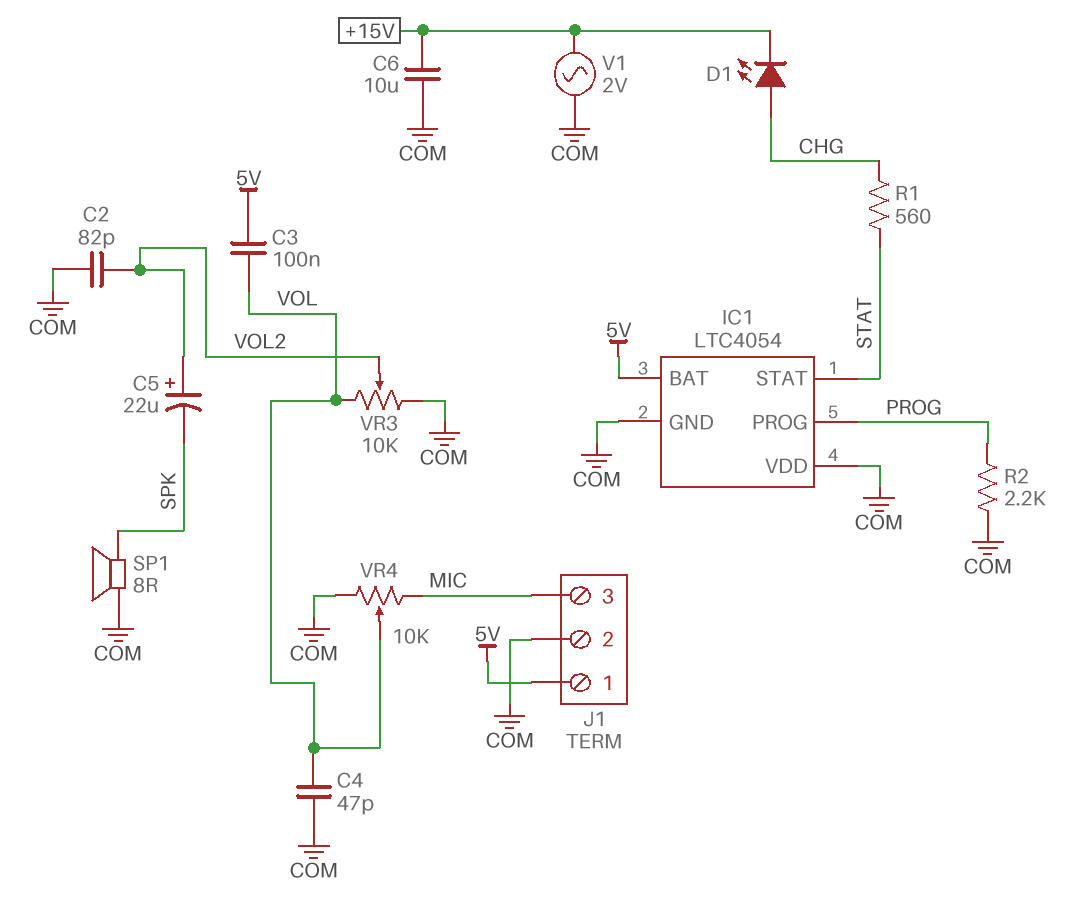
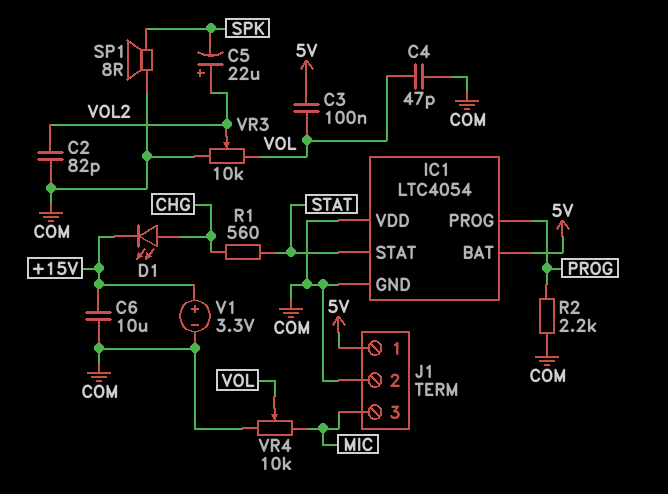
V1: AC 2V (+15V, COM) -> 3.3V (plus +15V, minus COM)

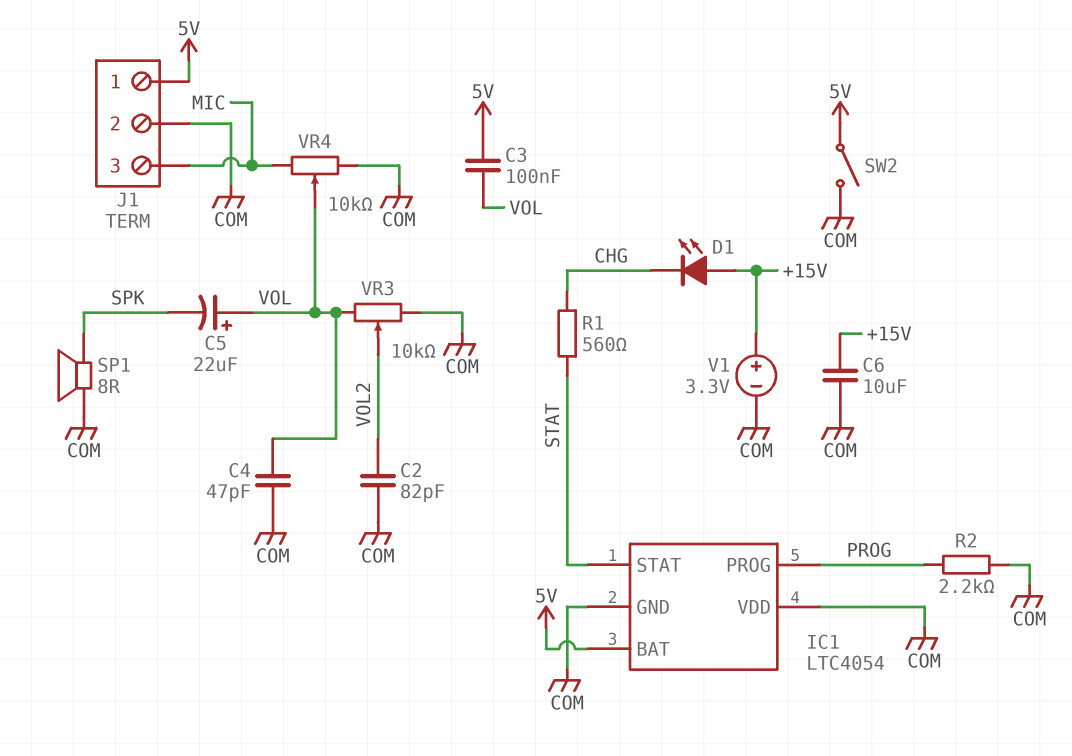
C5: 22uF (plus VOL2, minus SPK) -> 22uF (plus VOL, minus SPK)
D1: LED (A CHG, K +15V) -> LED (A +15V, K CHG)
SW2: none -> switch (5V, COM)

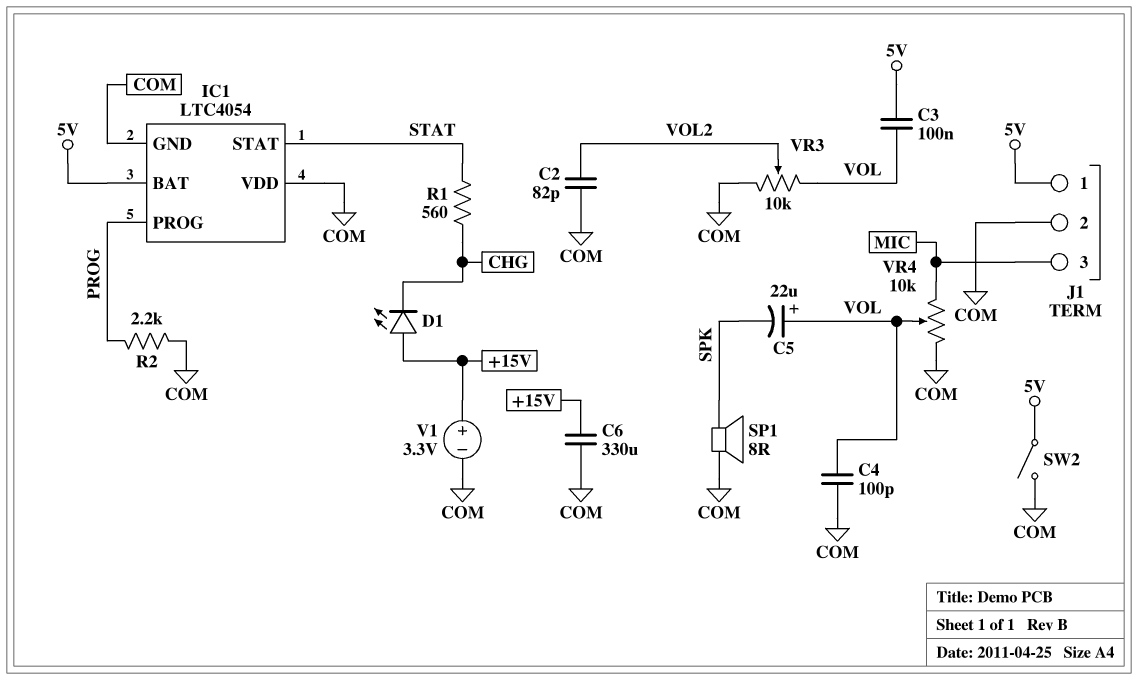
C4: 47pF (COM, VOL) -> 100pF (COM, VOL)
C6: 10uF (+15V, COM) -> 330uF (+15V, COM)

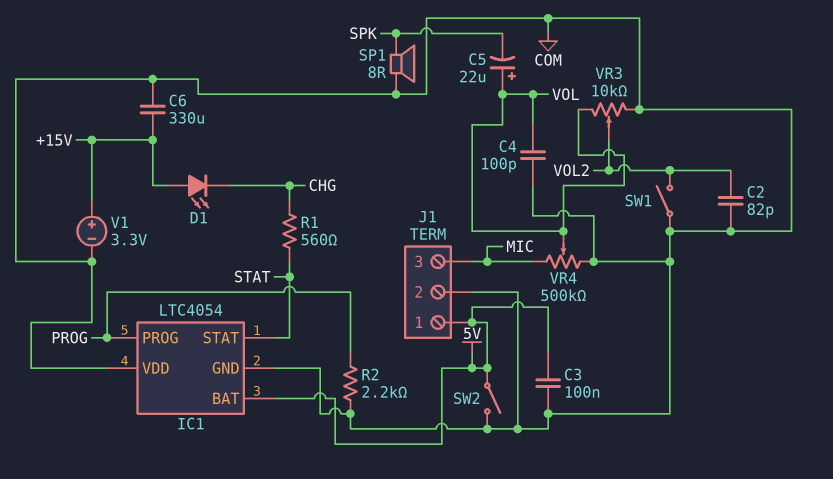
C3: 100nF (5V, VOL) -> 100nF (5V, COM)
SW1: none -> switch (COM, VOL2)
VR4: 10k (COM, MIC, wiper VOL) -> 500k (COM, MIC, wiper VOL)

